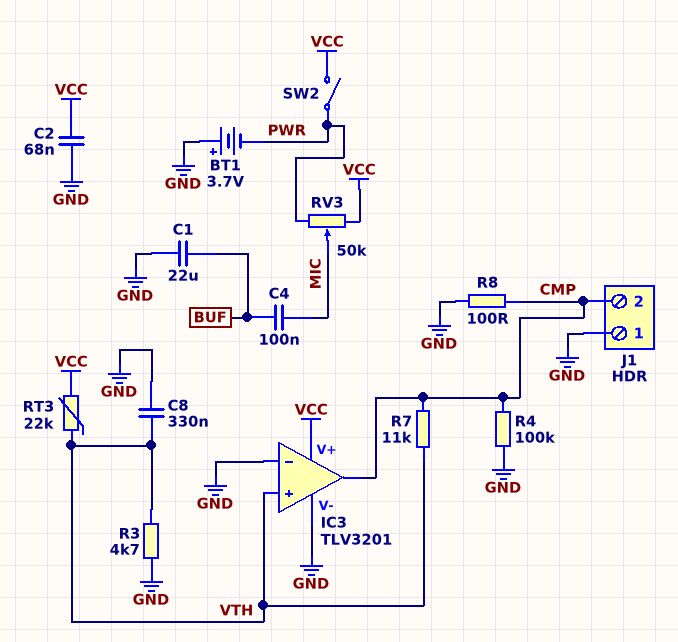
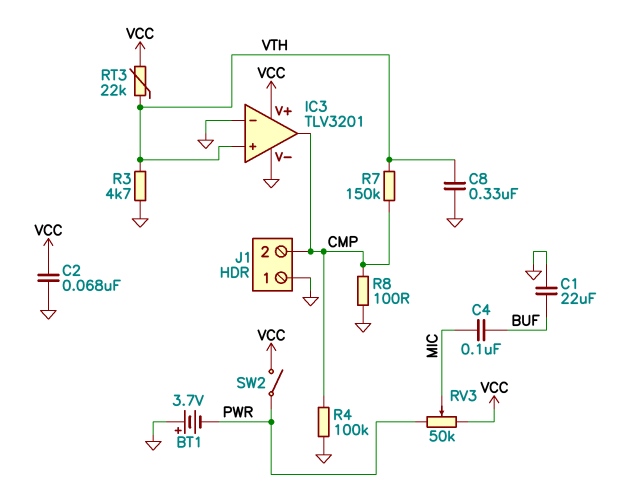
R7: 11k (CMP, VTH) -> 150k (CMP, VTH)

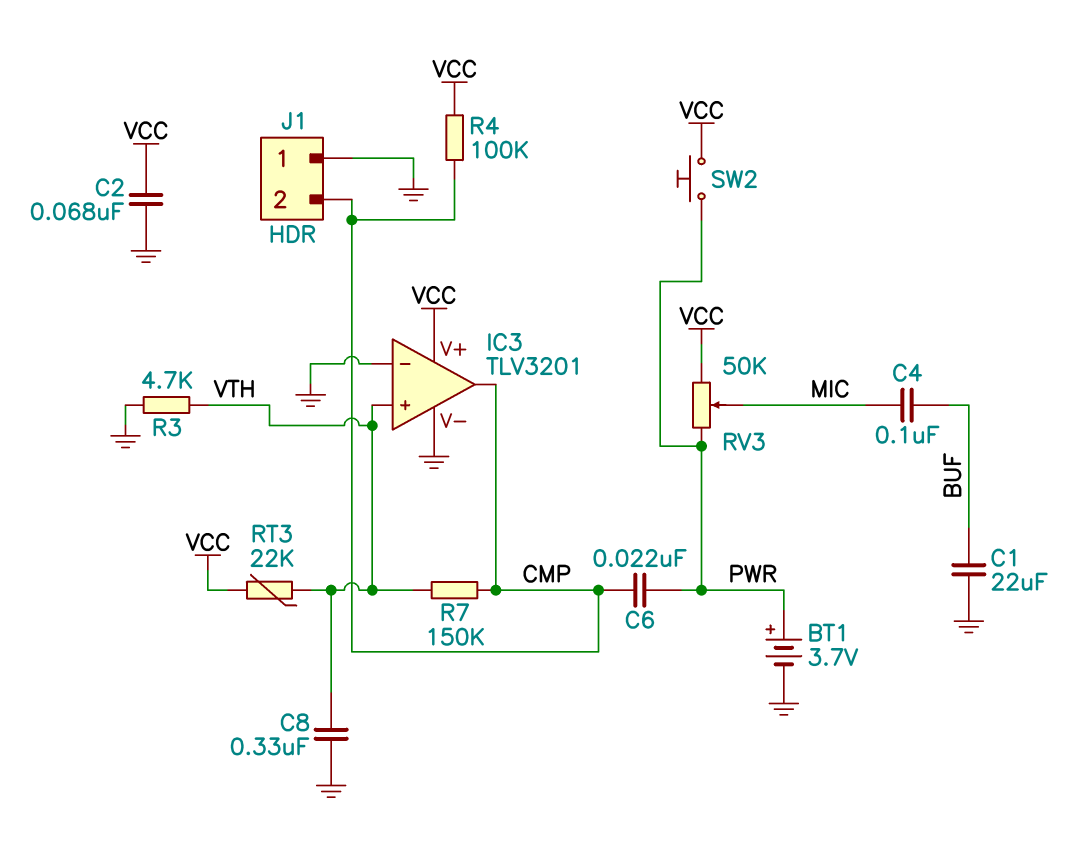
BT1: 3.7V (plus GND, minus PWR) -> 3.7V (plus PWR, minus GND)
C6: none -> 22nF (CMP, PWR)
R4: 100k (CMP, GND) -> 100k (CMP, VCC)
R8: 100 (CMP, GND) -> none
SW2: switch (PWR, VCC) -> button (PWR, VCC)

